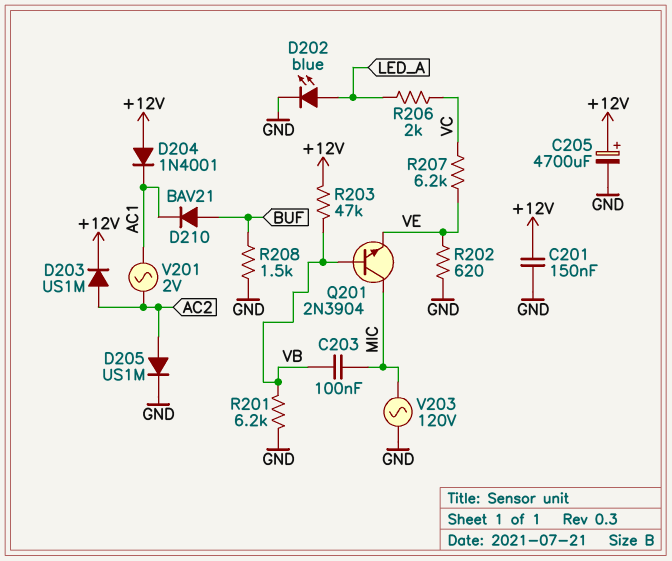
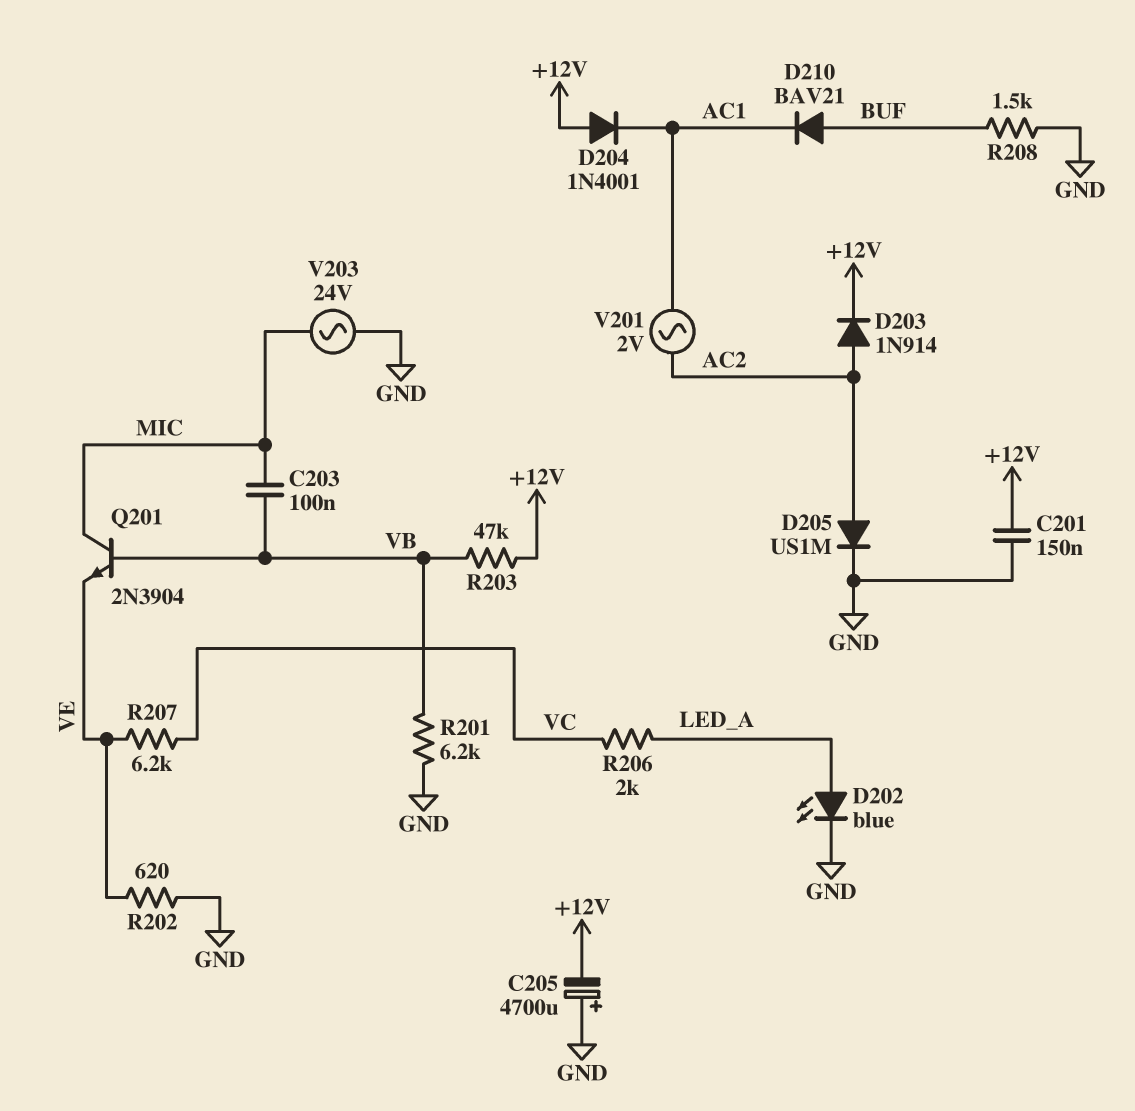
C205: 4700uF (plus +12V, minus GND) -> 4700uF (plus GND, minus +12V)
D203: diode US1M (A AC2, K +12V) -> diode 1N914 (A AC2, K +12V)
V203: AC 120V (GND, MIC) -> AC 24V (GND, MIC)

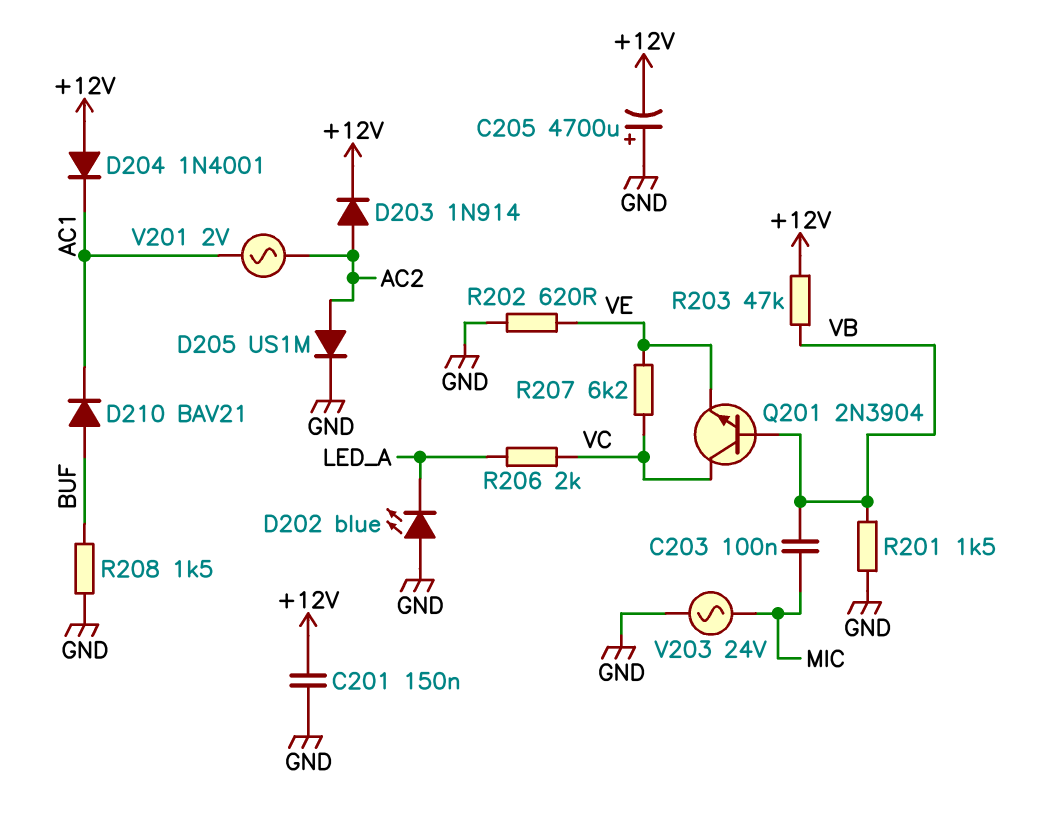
D202: LED blue (A LED_A, K GND) -> LED blue (A GND, K LED_A)
Q201: NPN 2N3904 (B VB, C MIC, E VE) -> NPN 2N3904 (B VB, C VC, E VE)
R201: 6.2k (GND, VB) -> 1.5k (GND, VB)

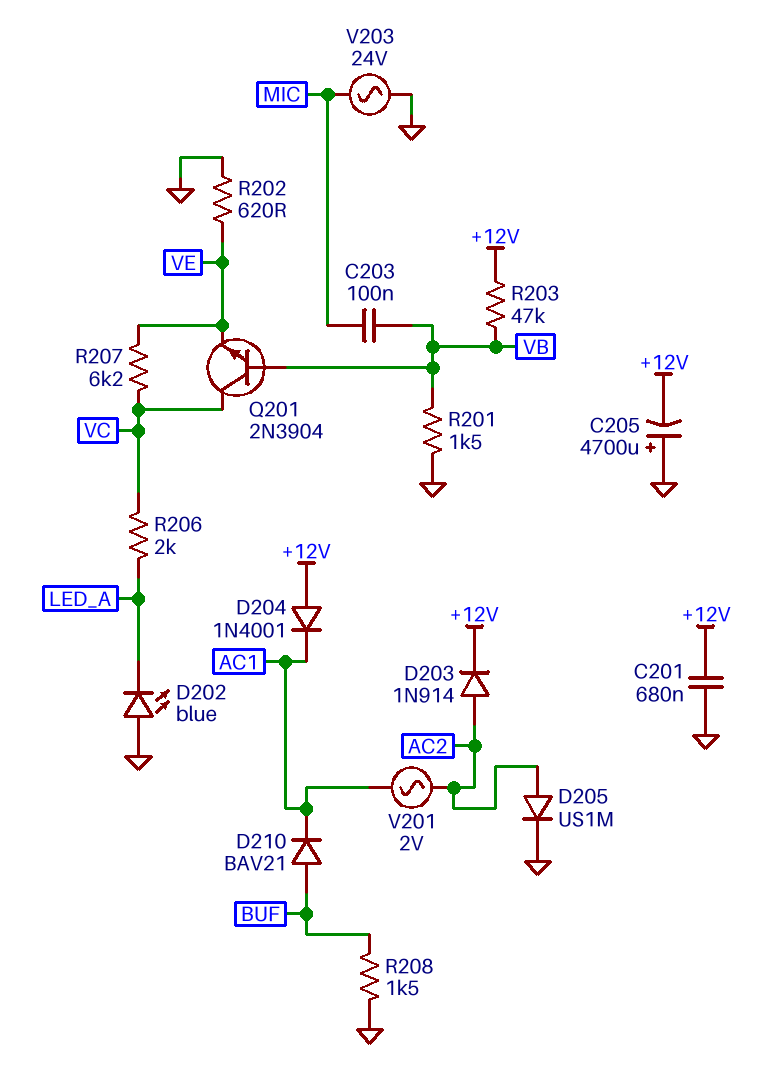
C201: 150nF (+12V, GND) -> 680nF (+12V, GND)

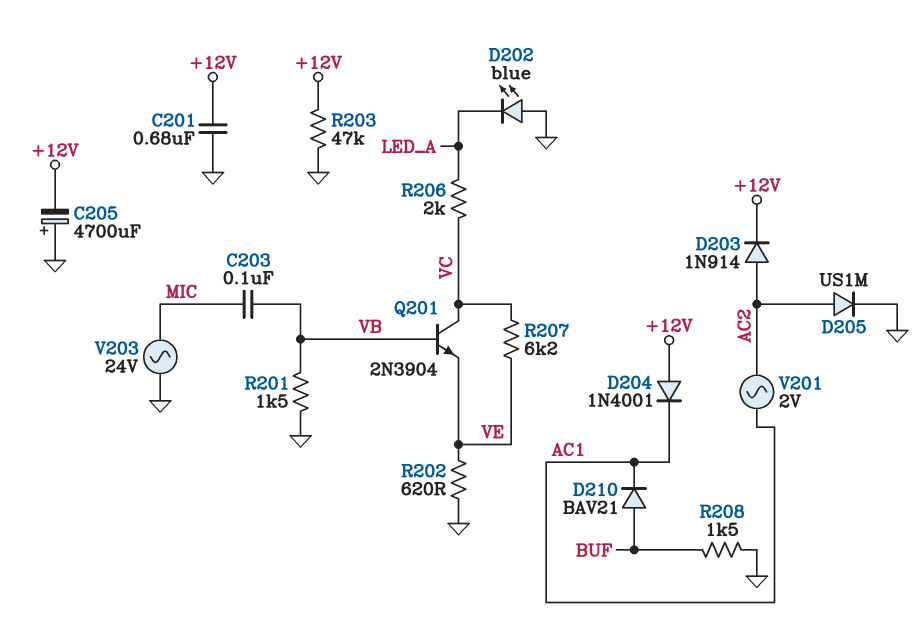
R203: 47k (+12V, VB) -> 47k (+12V, GND)

